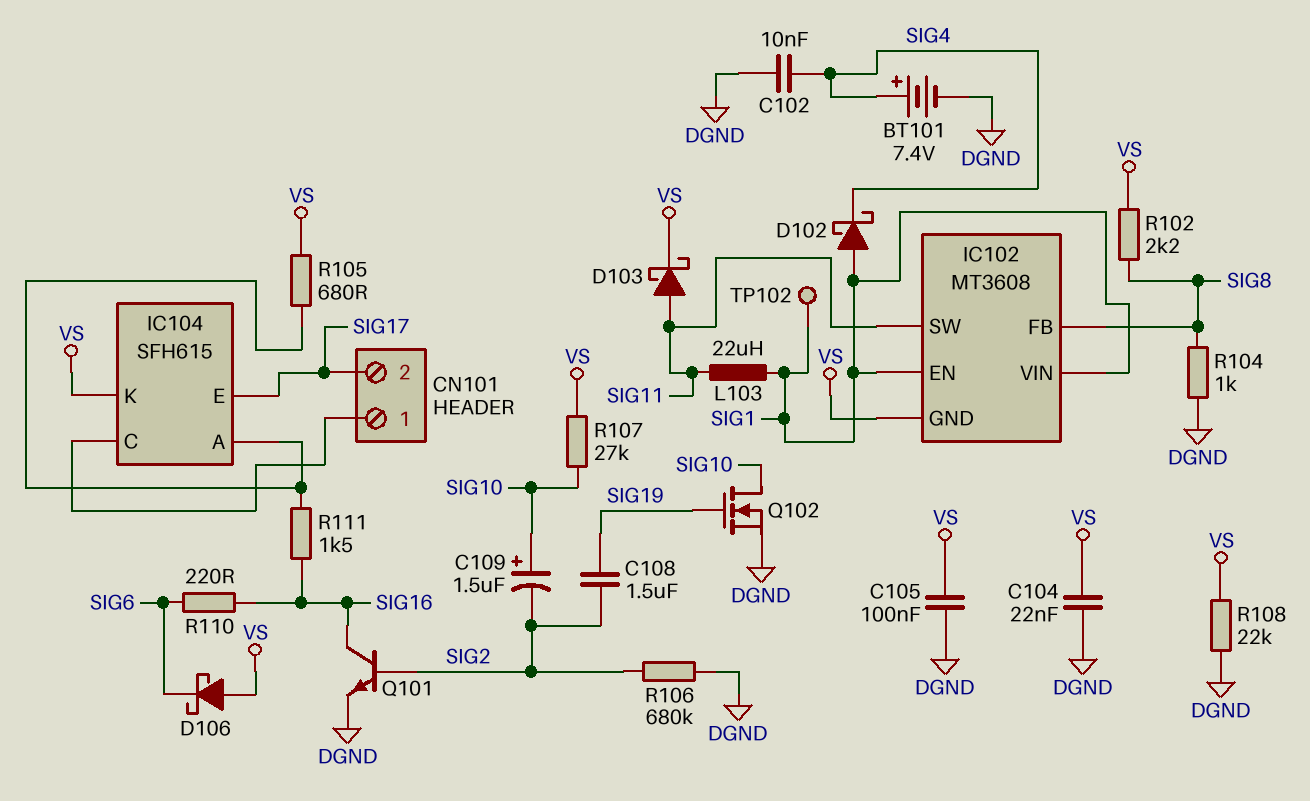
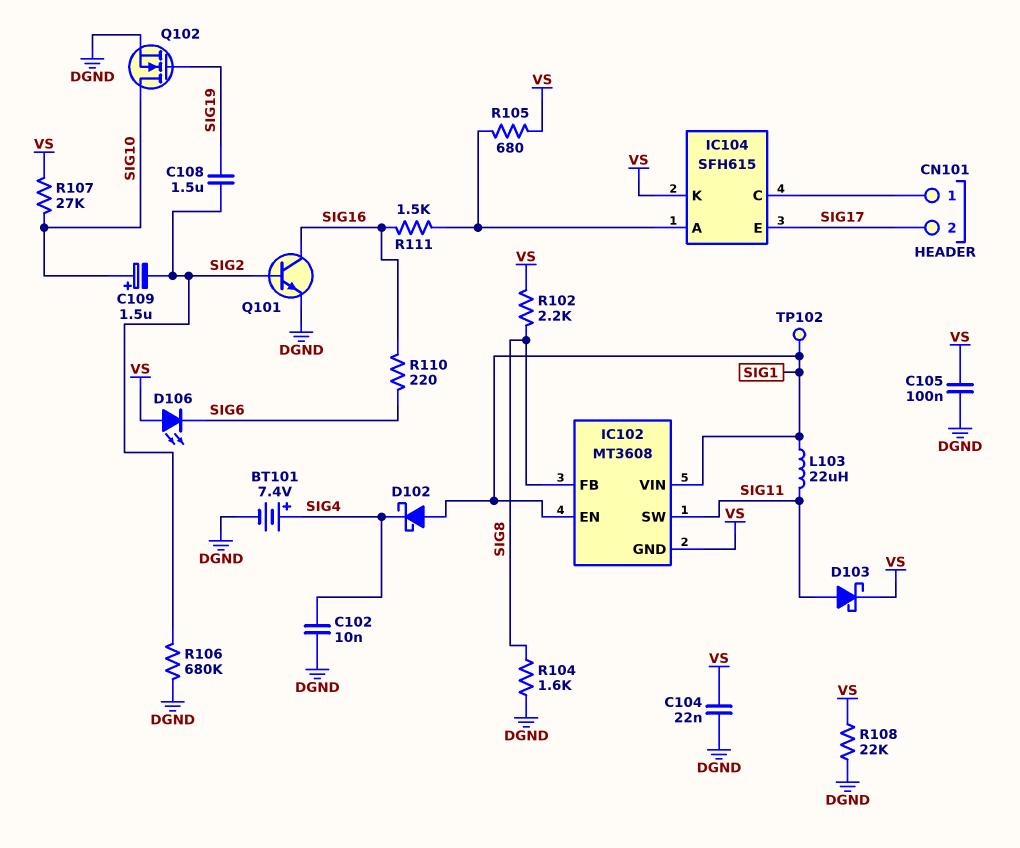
D106: schottky (A VS, K SIG6) -> LED (A VS, K SIG6)
R104: 1k (DGND, SIG8) -> 1.6k (DGND, SIG8)

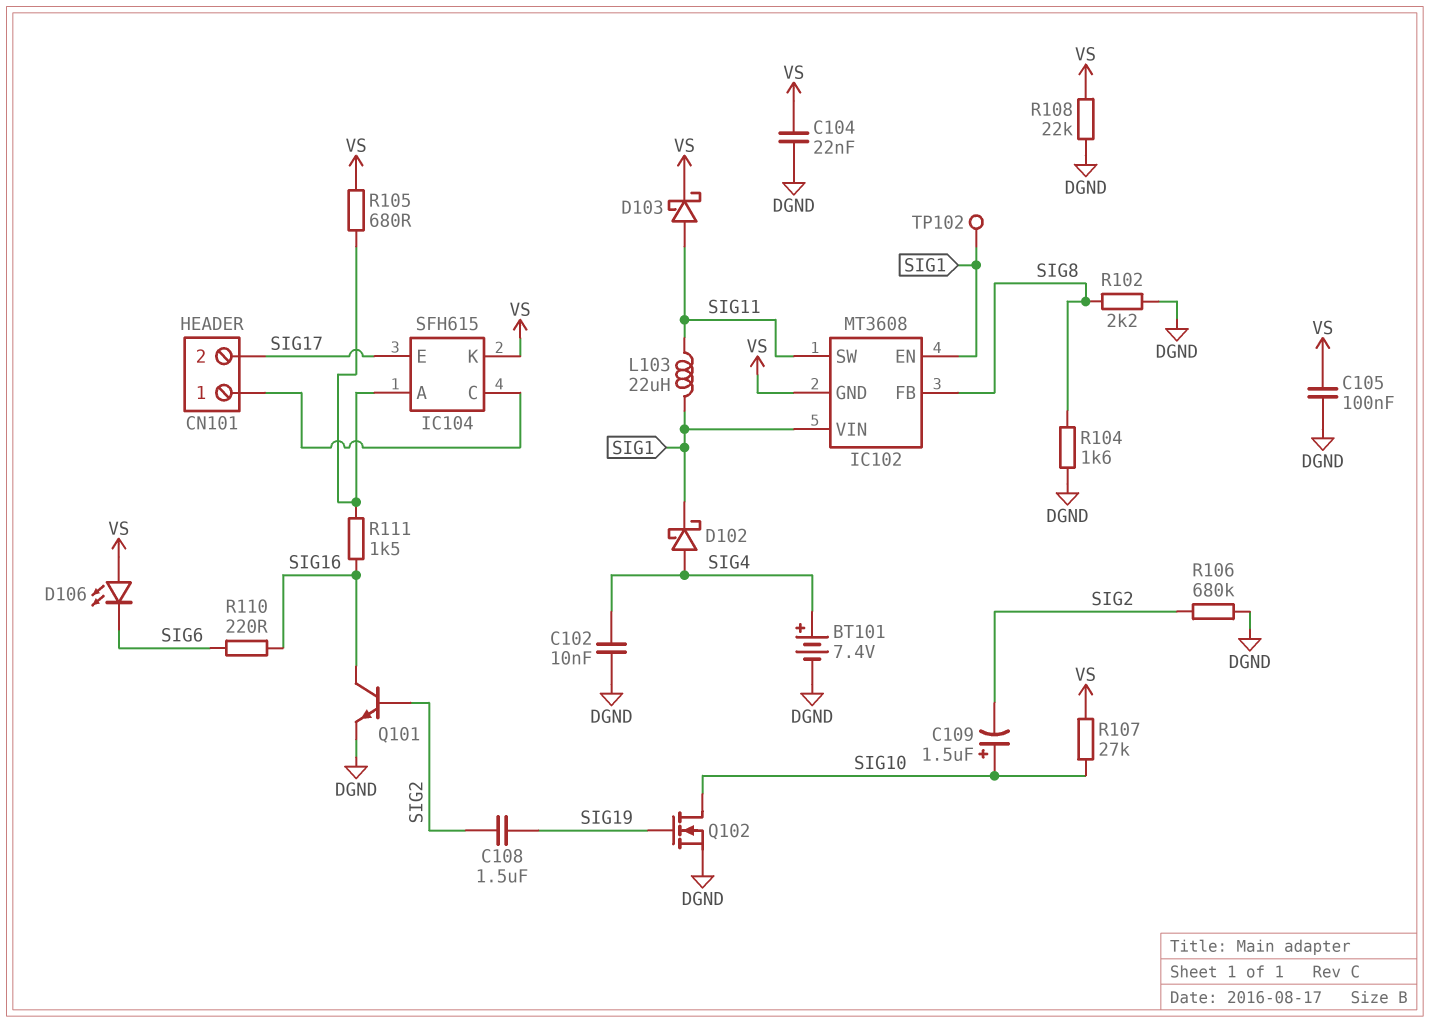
D102: schottky (A SIG1, K SIG4) -> schottky (A SIG4, K SIG1)
R102: 2.2k (SIG8, VS) -> 2.2k (DGND, SIG8)

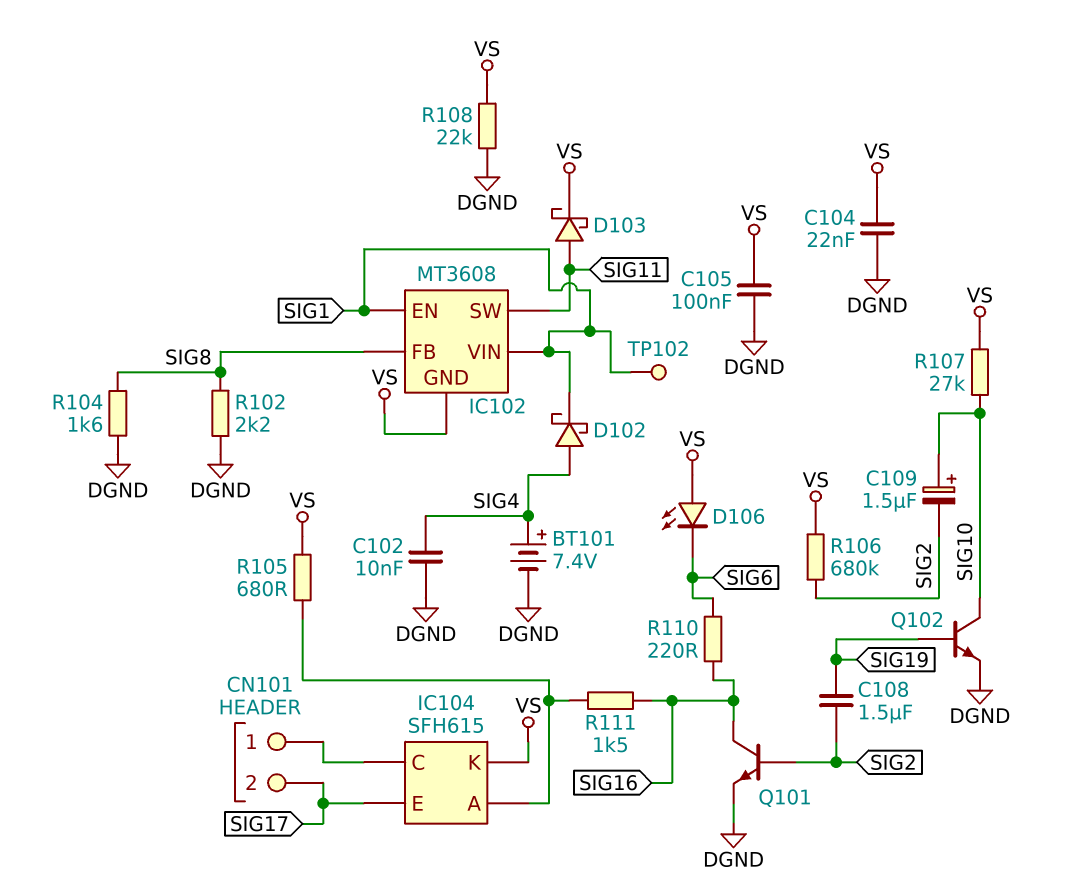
L103: 22uH (SIG1, SIG11) -> none
Q102: NMOS (G SIG19, D SIG10, S DGND) -> NPN (B SIG19, C SIG10, E DGND)
R106: 680k (DGND, SIG2) -> 680k (SIG2, VS)

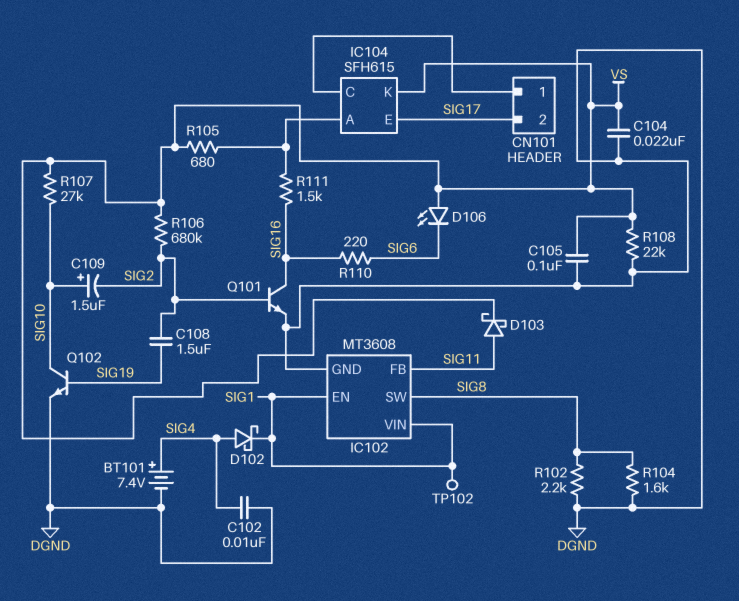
IC102 pin FB: SIG8 -> SIG11
IC102 pin GND: VS -> DGND
IC102 pin SW: SIG11 -> SIG8

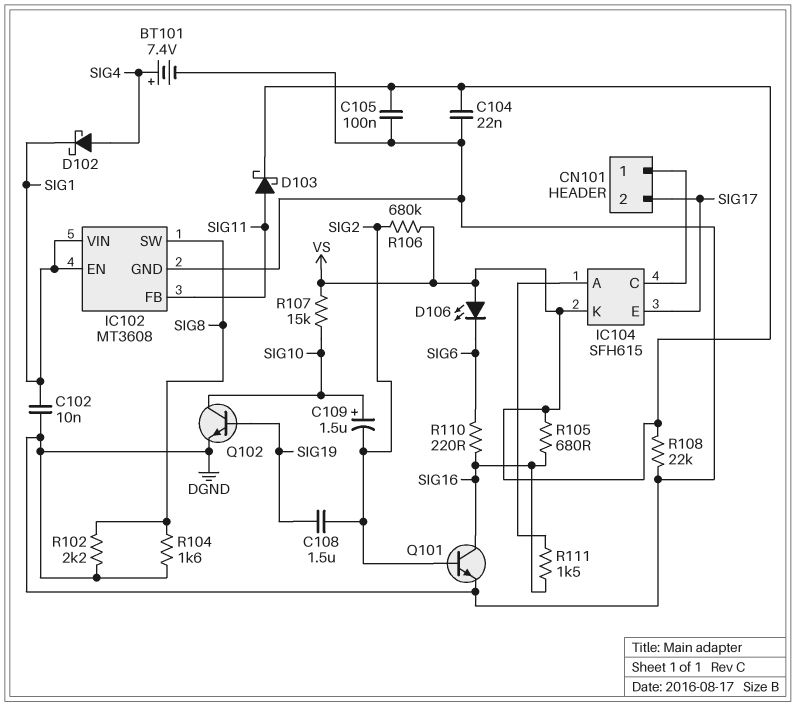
C102: 10nF (DGND, SIG4) -> 10nF (DGND, SIG1)
R105: 680 (IC104/A, VS) -> 680 (SIG16, VS)
R107: 27k (SIG10, VS) -> 15k (SIG10, VS)
TP102: test point (SIG1) -> none

